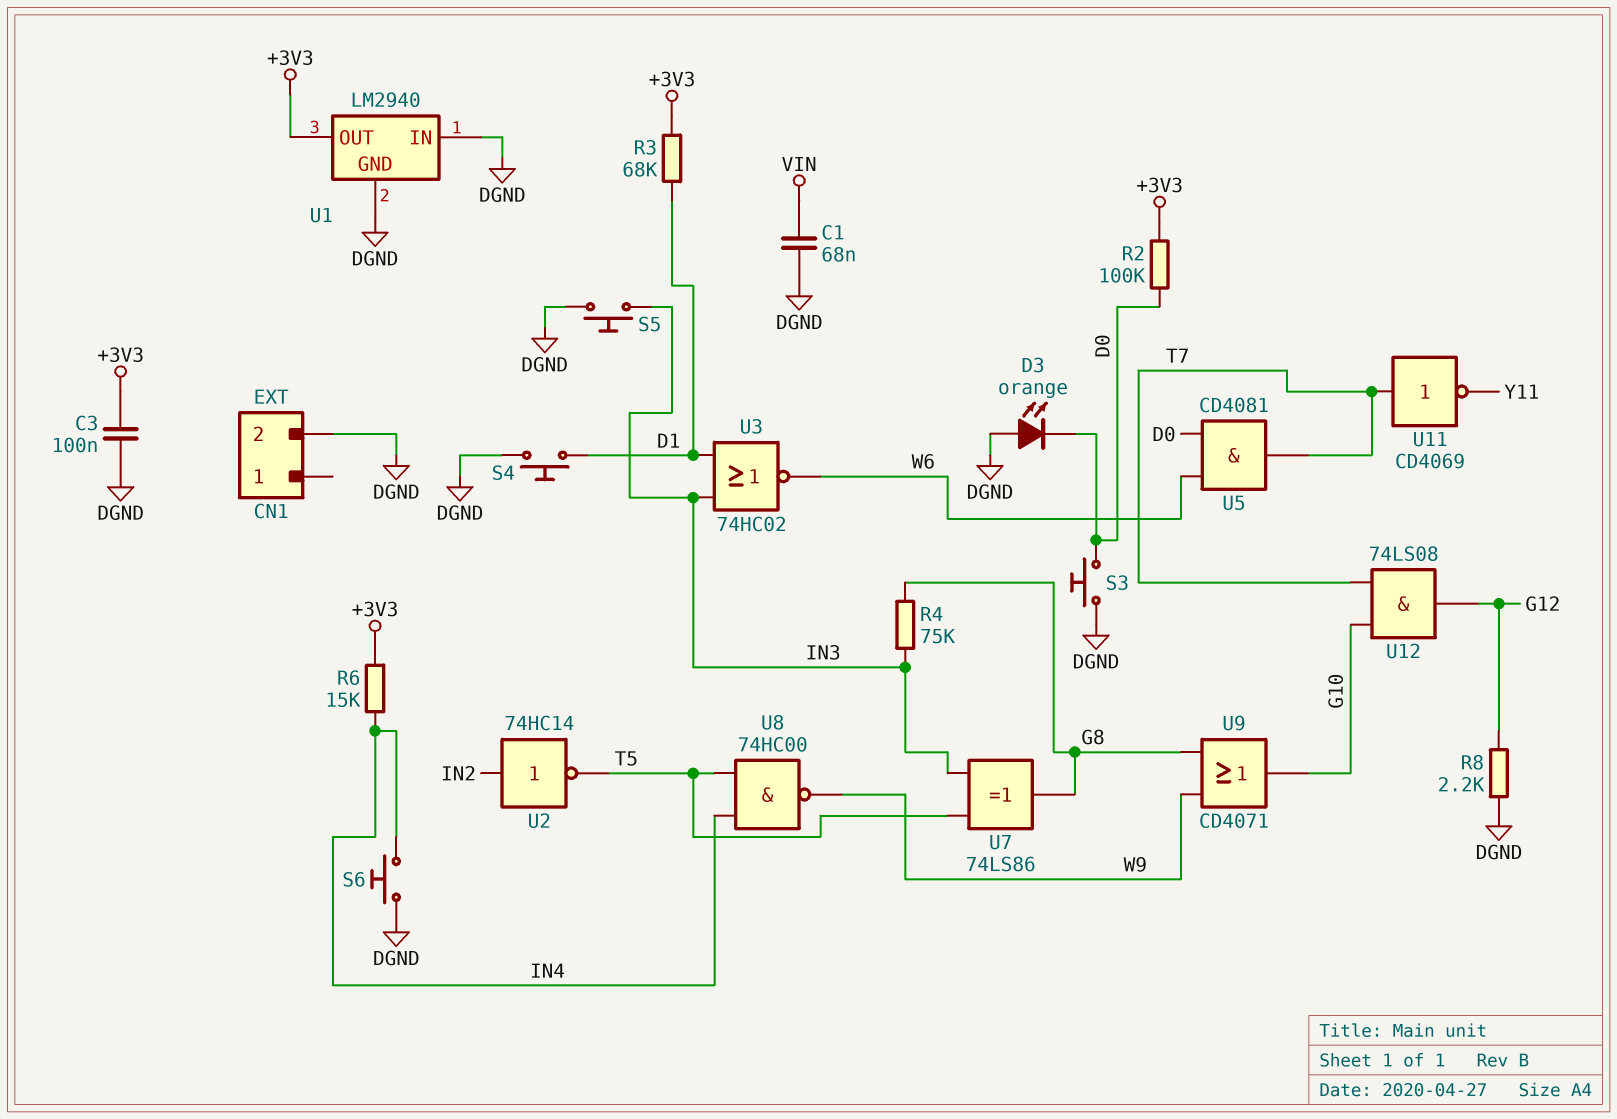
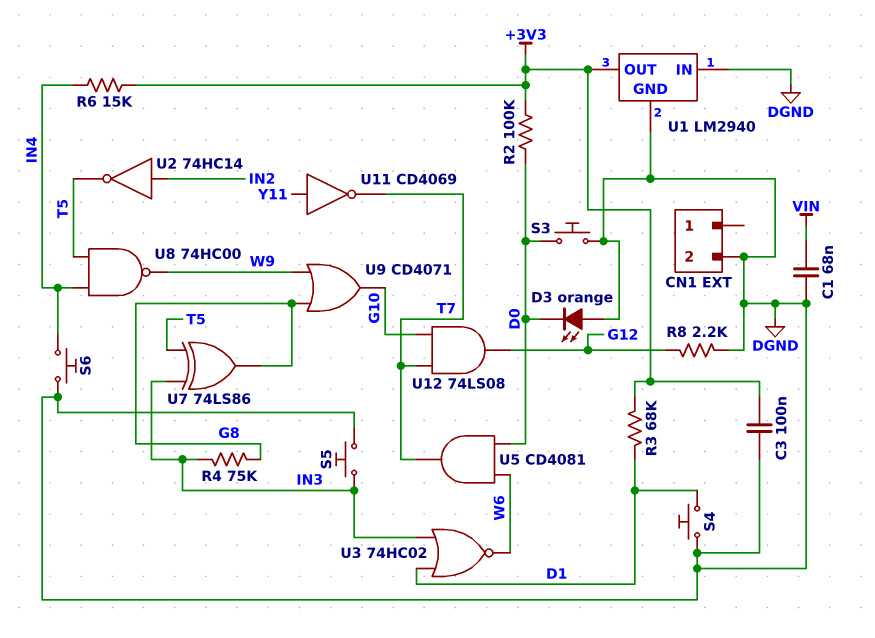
U11: NOT CD4069 (in T7, out Y11) -> NOT CD4069 (in Y11, out T7)

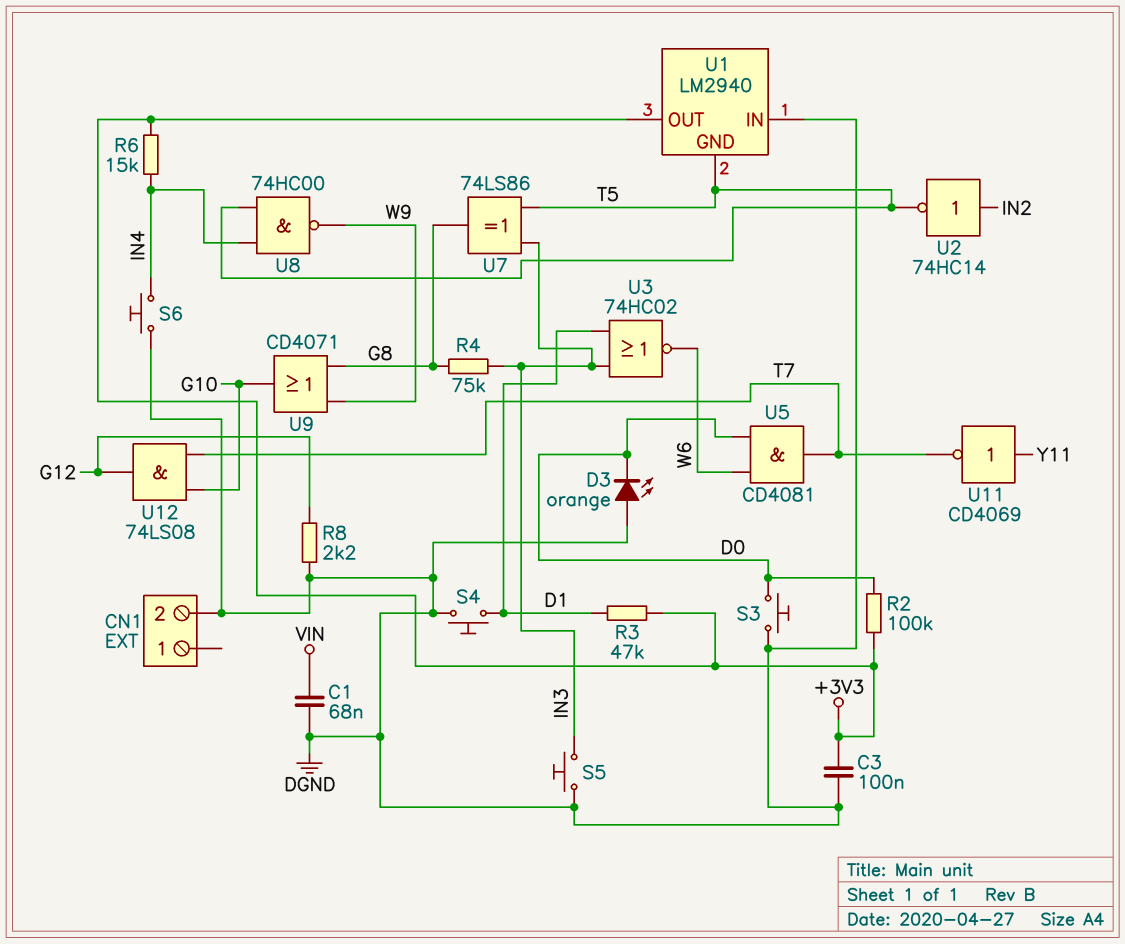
R3: 68k (+3V3, D1) -> 47k (+3V3, D1)
U1 pin GND: DGND -> T5

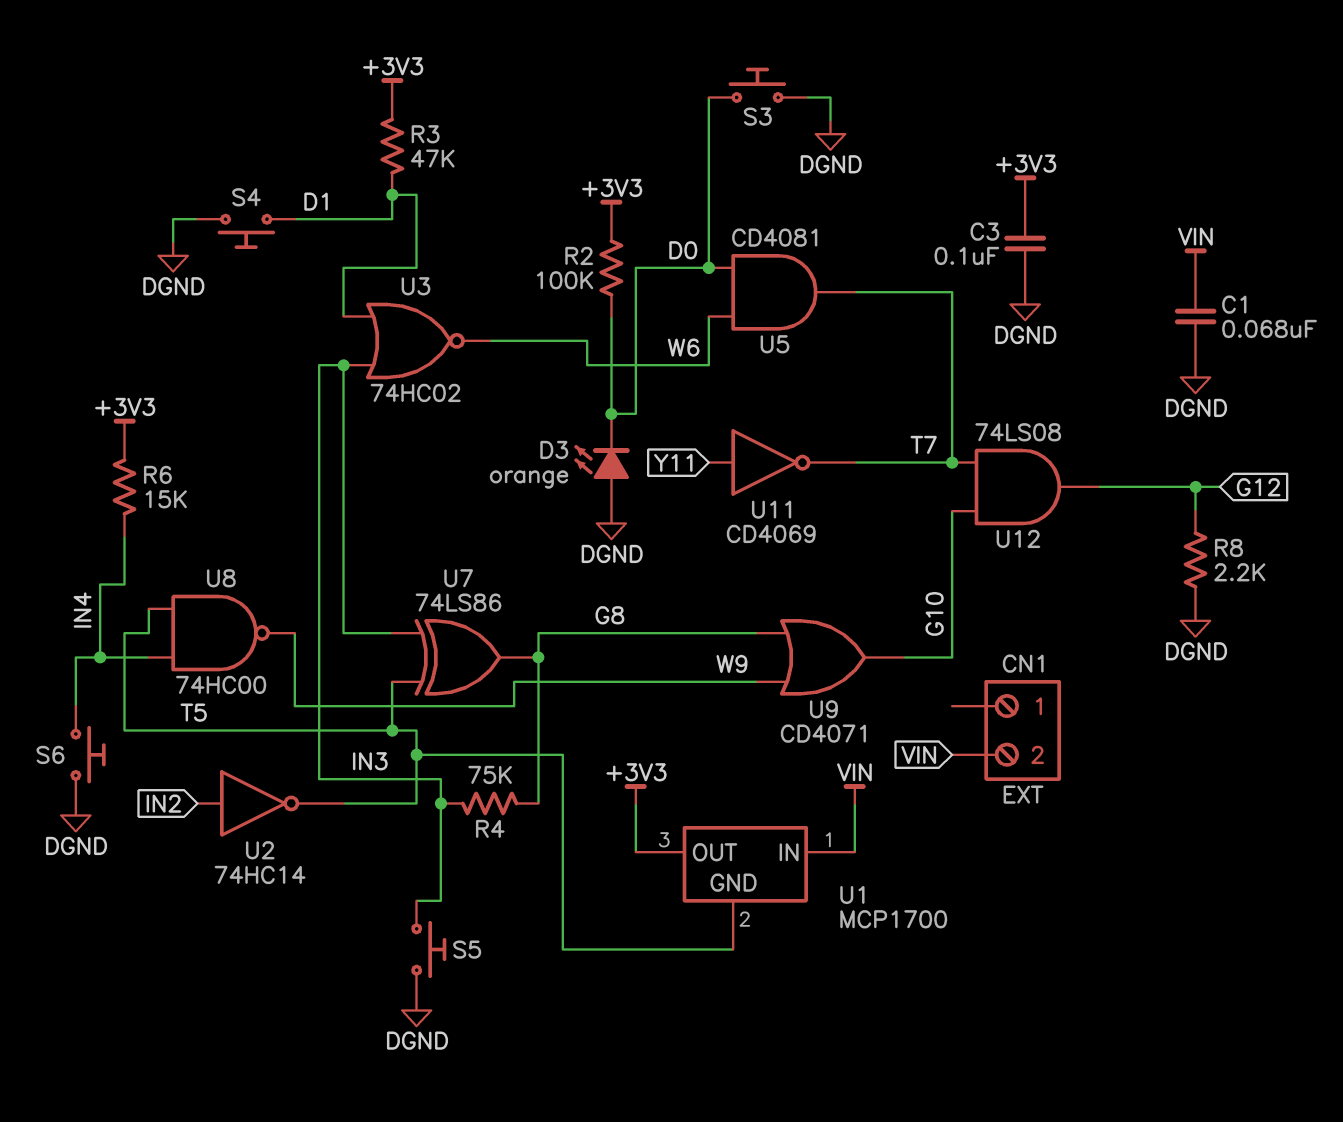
CN1 pin 2: DGND -> VIN
U1: LM2940 -> MCP1700
U1 pin IN: DGND -> VIN

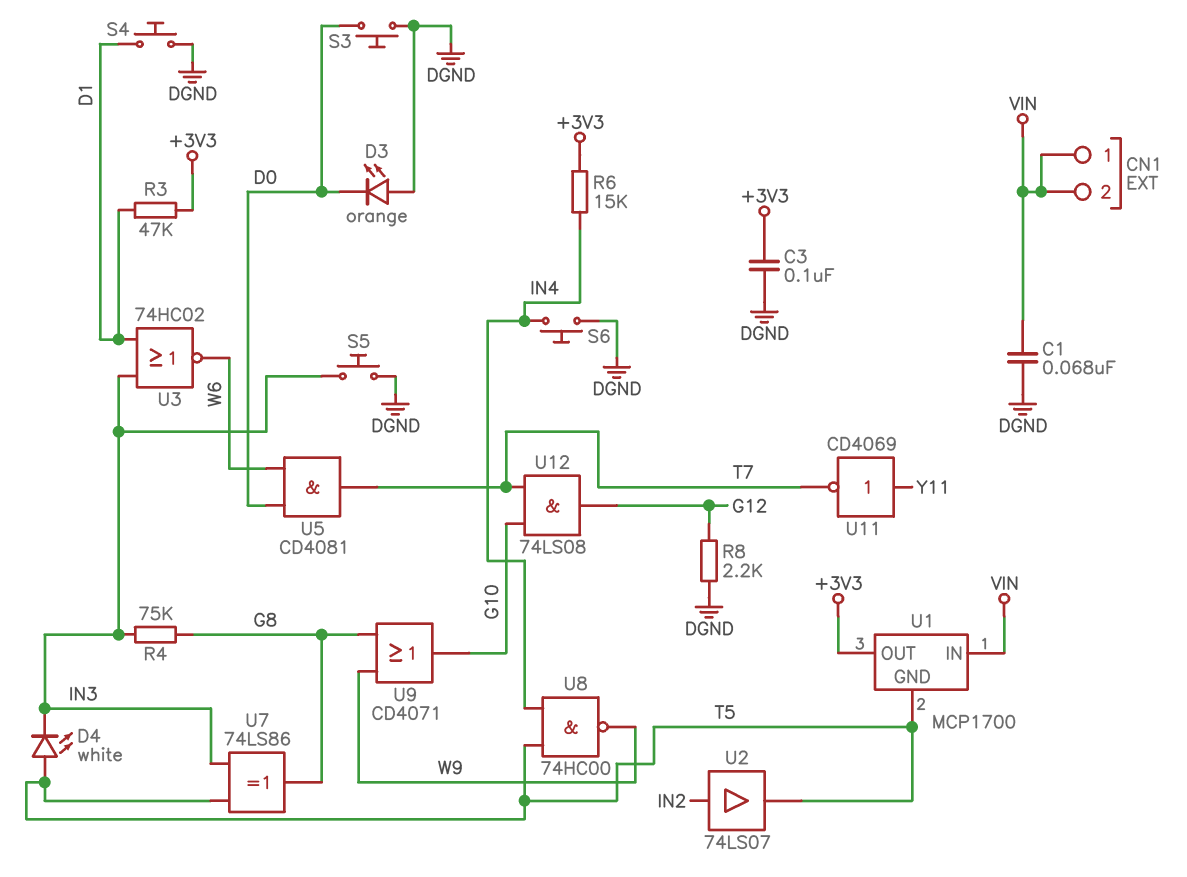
CN1 pin 1: none -> VIN
D4: none -> LED white (A T5, K IN3)
R2: 100k (+3V3, D0) -> none
U2: NOT 74HC14 (in IN2, out T5) -> buffer 74LS07 (in IN2, out T5)

